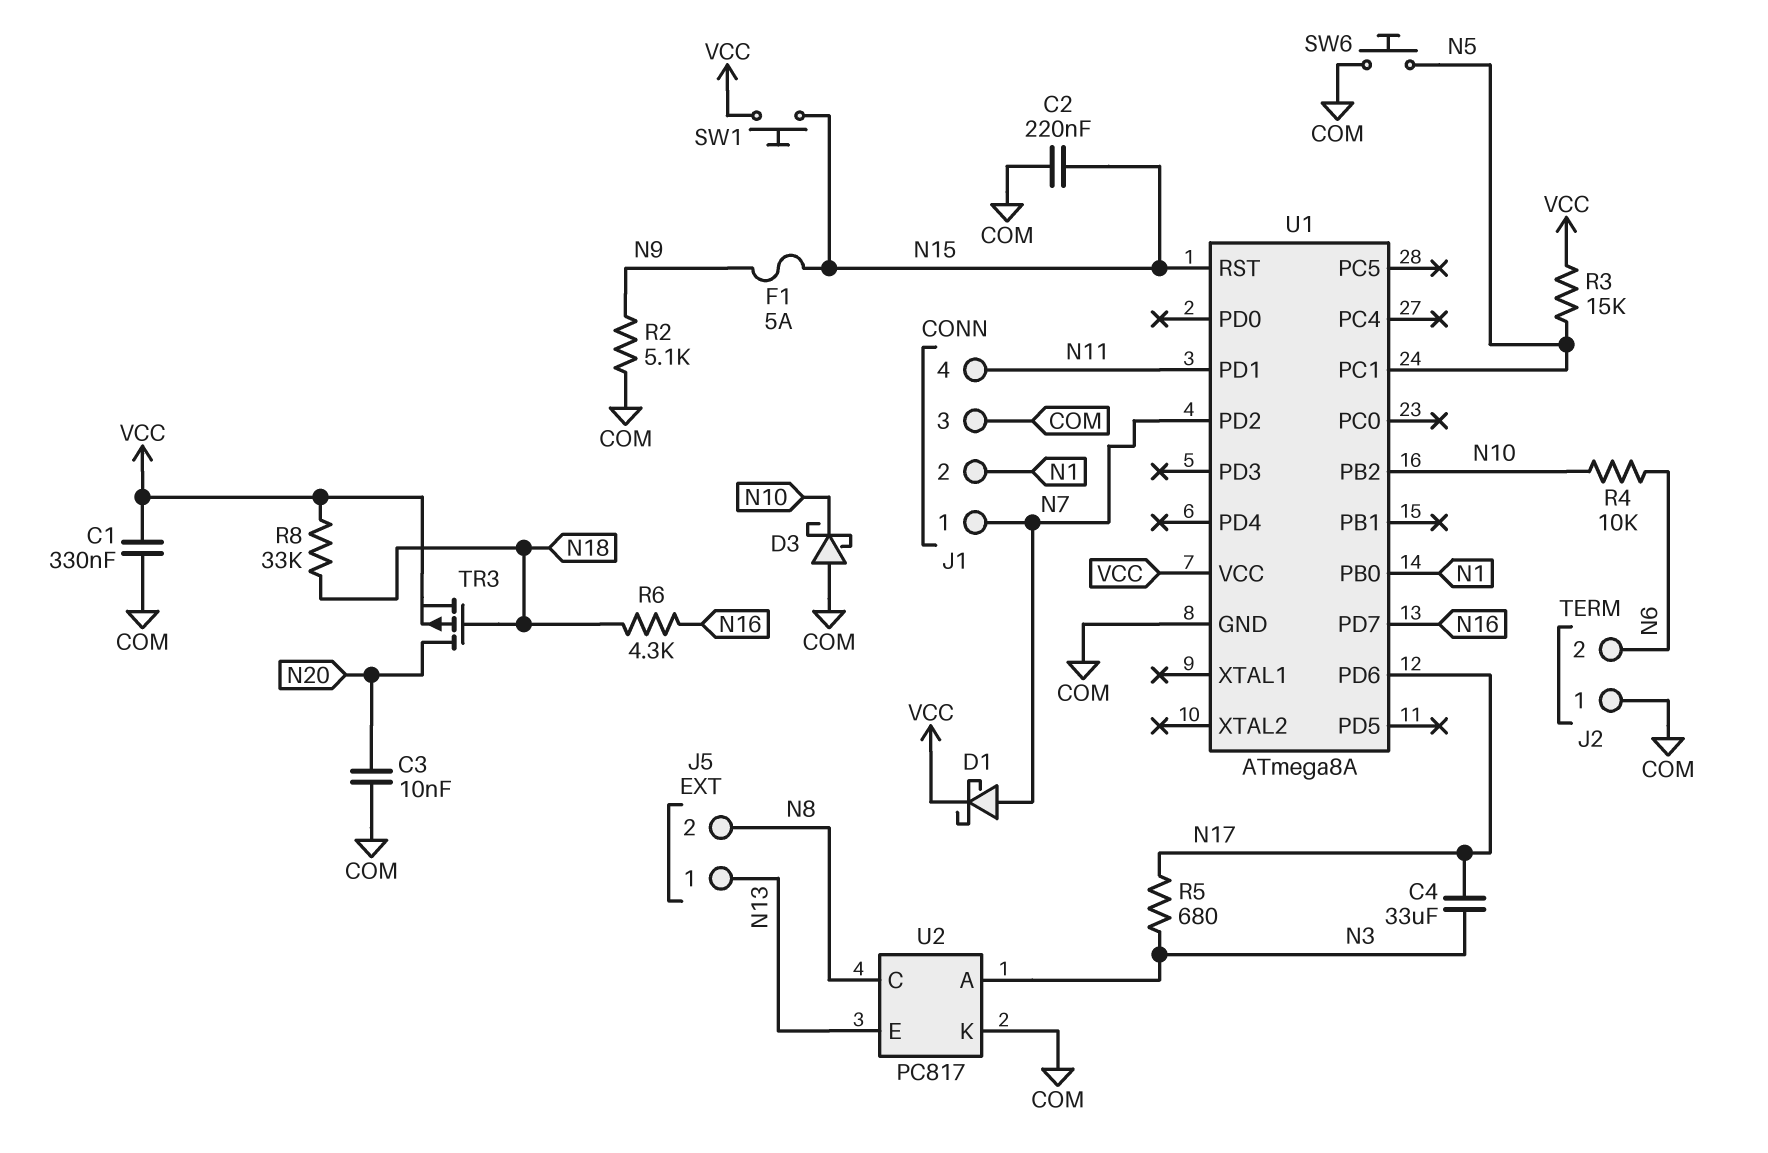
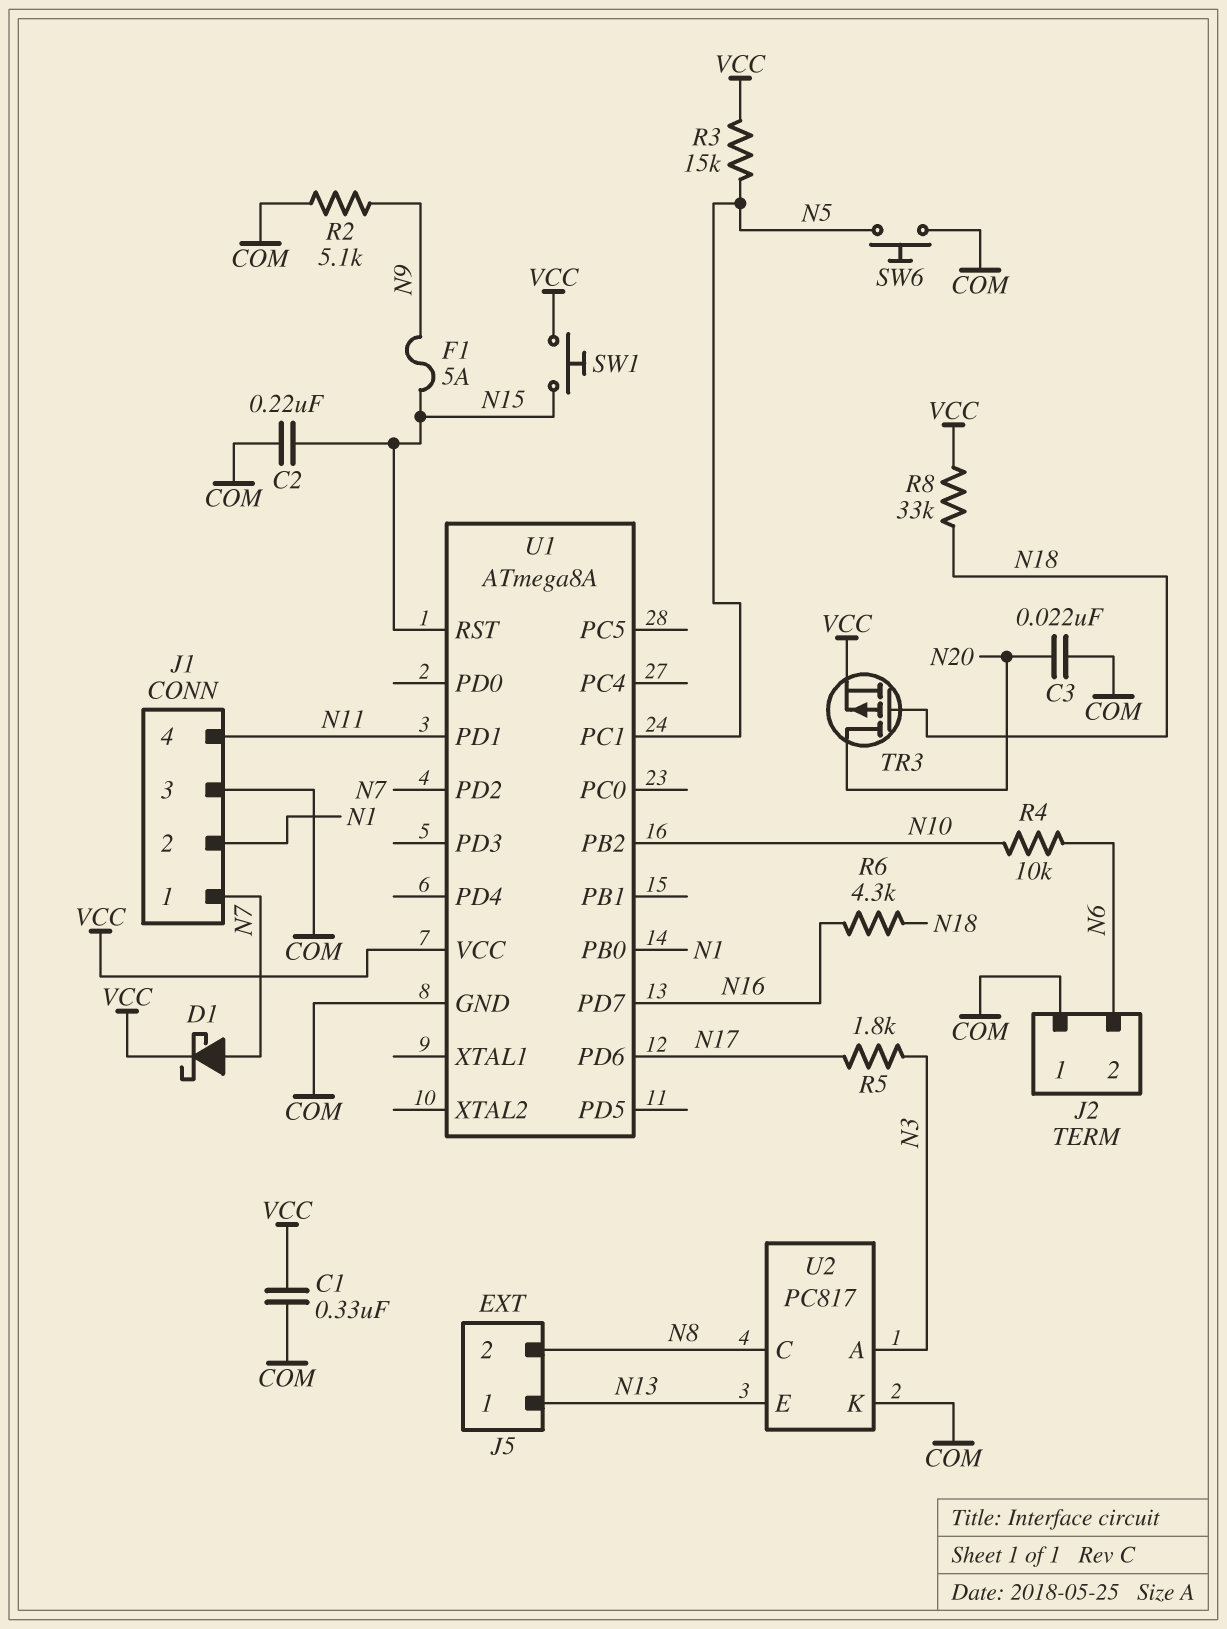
C3: 10nF (COM, N20) -> 22nF (COM, N20)
C4: 33uF (N3, N17) -> none
D3: schottky (A COM, K N10) -> none
R5: 680 (N3, N17) -> 1.8k (N3, N17)

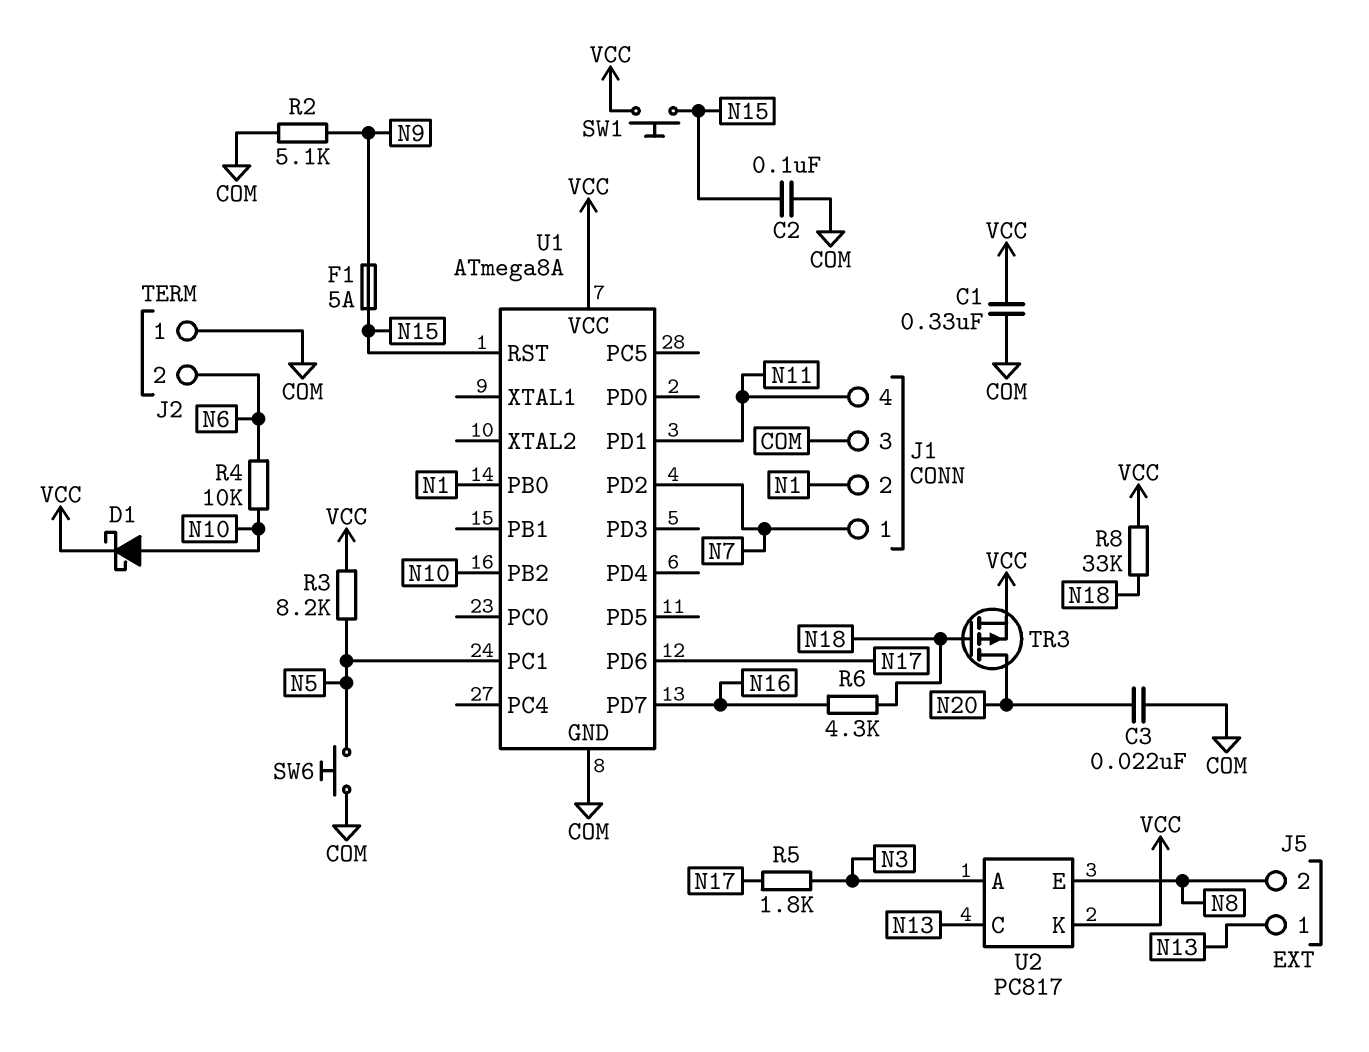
C2: 220nF (COM, N15) -> 100nF (COM, N15)
D1: schottky (A N7, K VCC) -> schottky (A N10, K VCC)
R3: 15k (N5, VCC) -> 8.2k (N5, VCC)
U2 pin C: N8 -> N13
U2 pin E: N13 -> N8
U2 pin K: COM -> VCC

